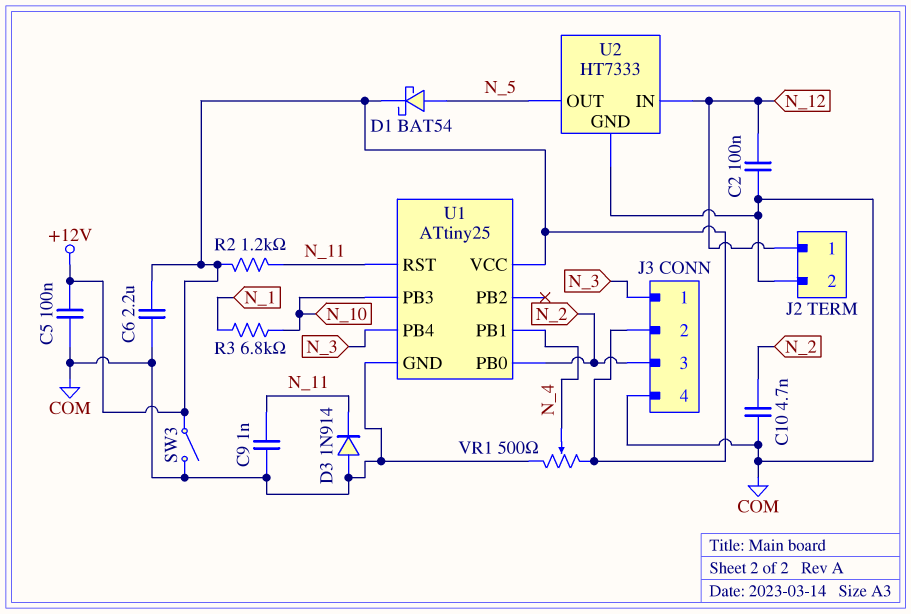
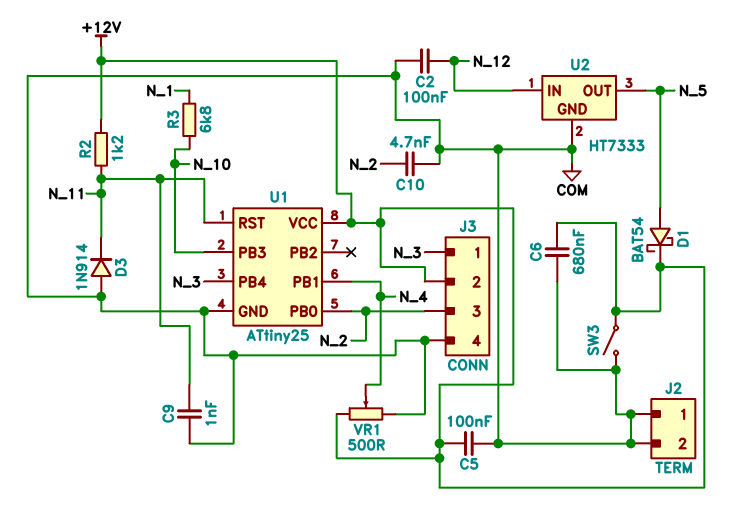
C6: 2.2uF (+12V, COM) -> 680nF (+12V, COM)
J2 pin 1: N_12 -> COM

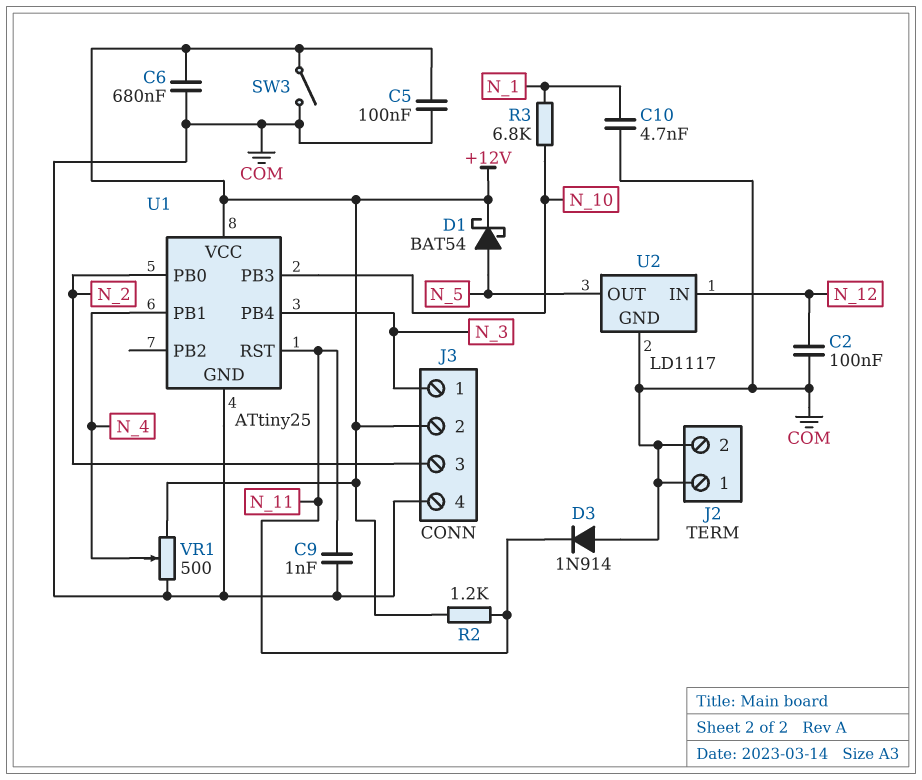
C10: 4.7nF (COM, N_2) -> 4.7nF (COM, N_1)
U2: HT7333 -> LD1117

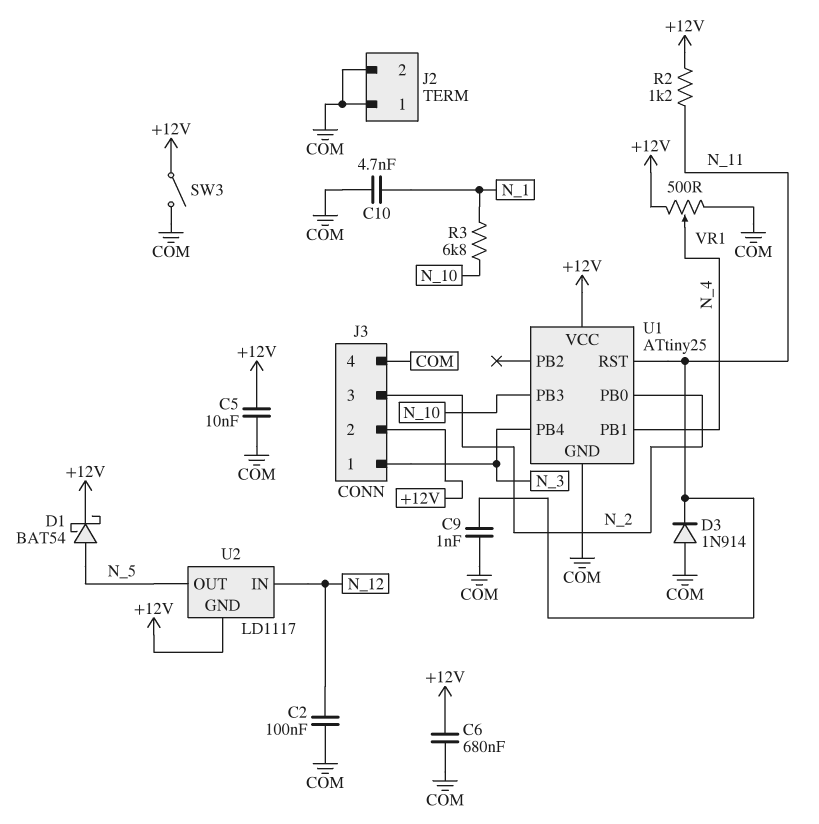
C5: 100nF (+12V, COM) -> 10nF (+12V, COM)
U2 pin GND: COM -> +12V

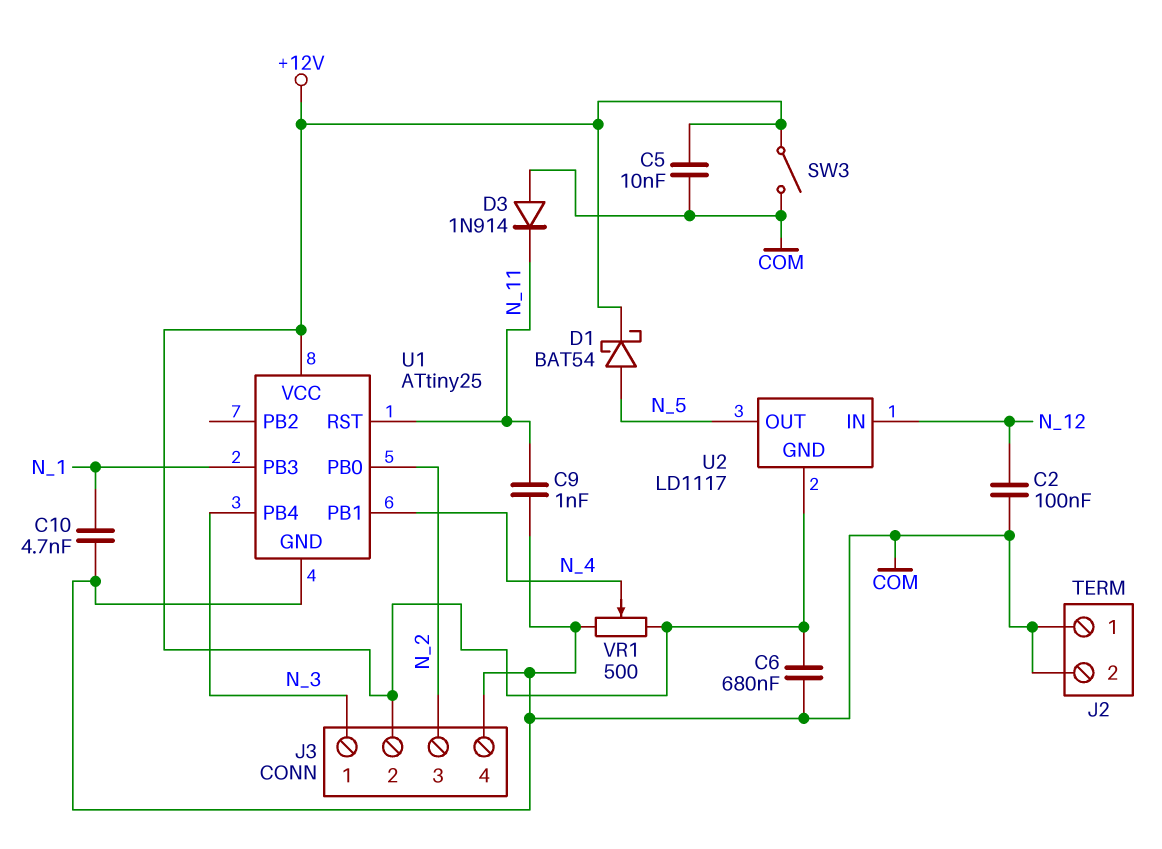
R2: 1.2k (+12V, N_11) -> none
R3: 6.8k (N_1, N_10) -> none
U1 pin PB3: N_10 -> N_1

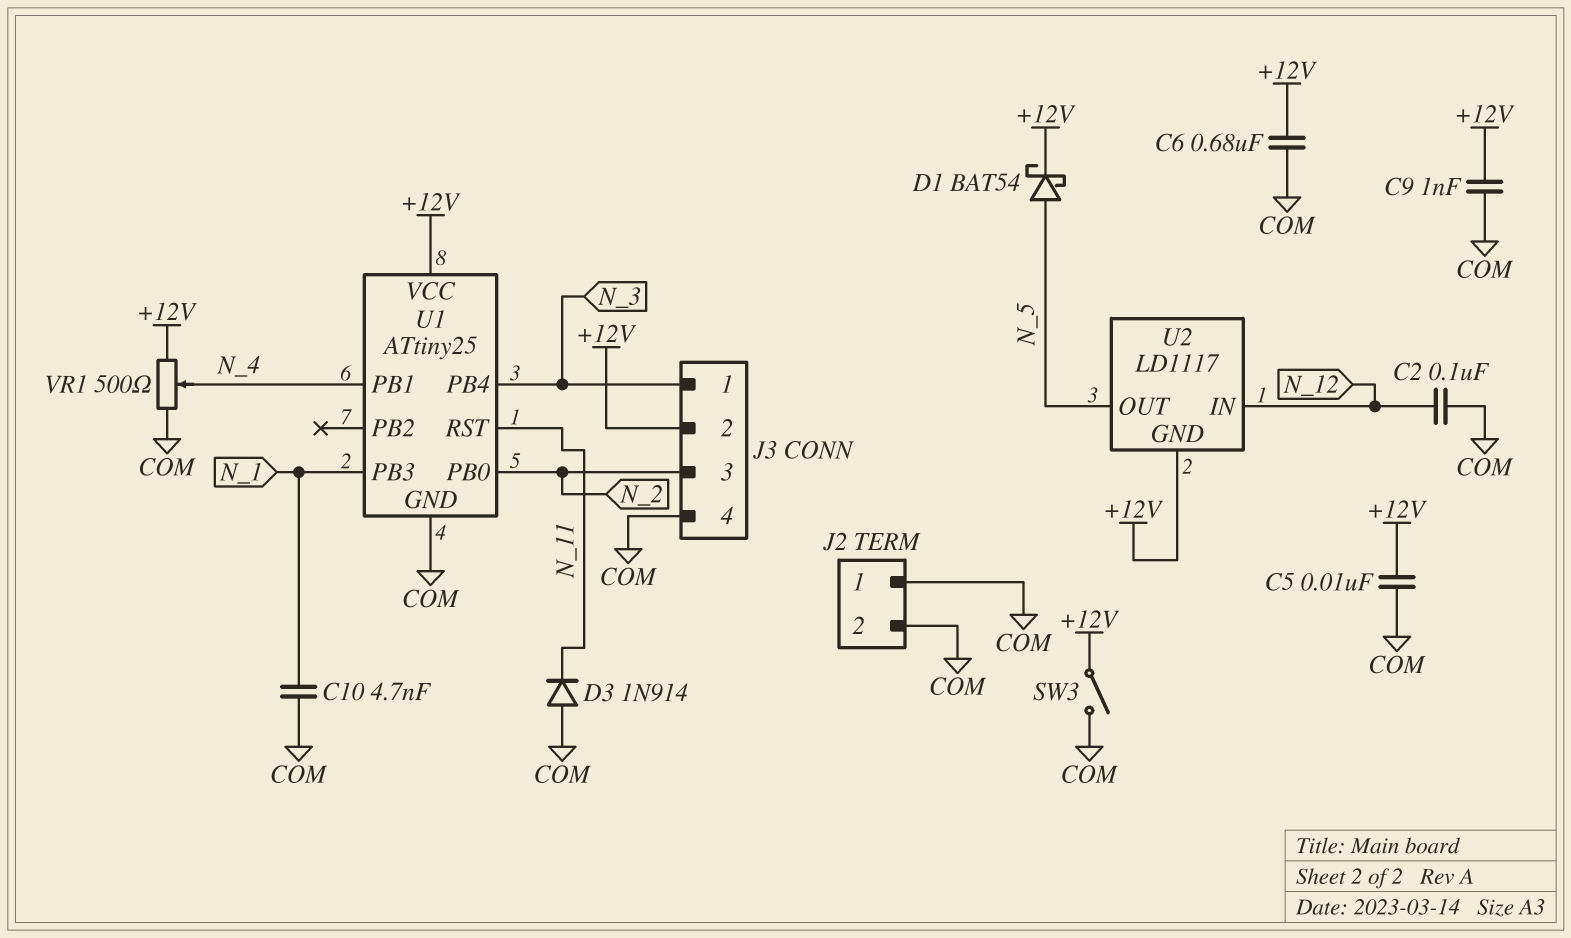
C9: 1nF (COM, N_11) -> 1nF (+12V, COM)

